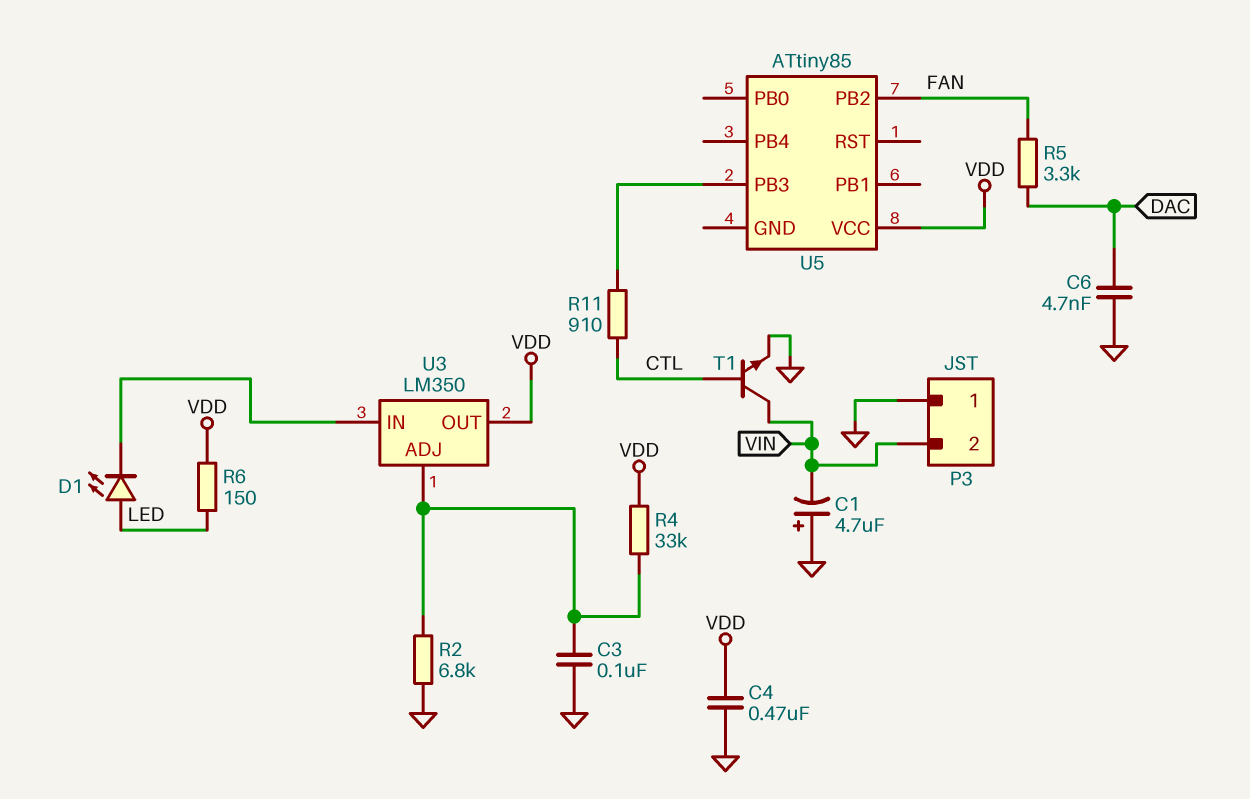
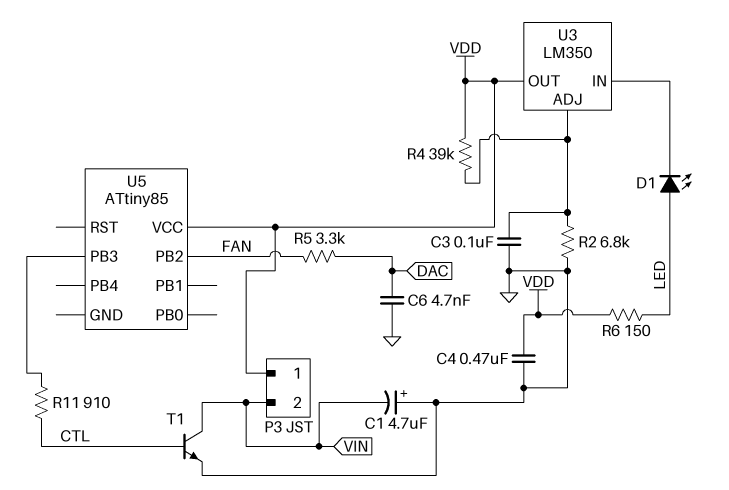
P3 pin 1: GND -> VDD
R4: 33k (U3/ADJ, VDD) -> 39k (U3/ADJ, VDD)

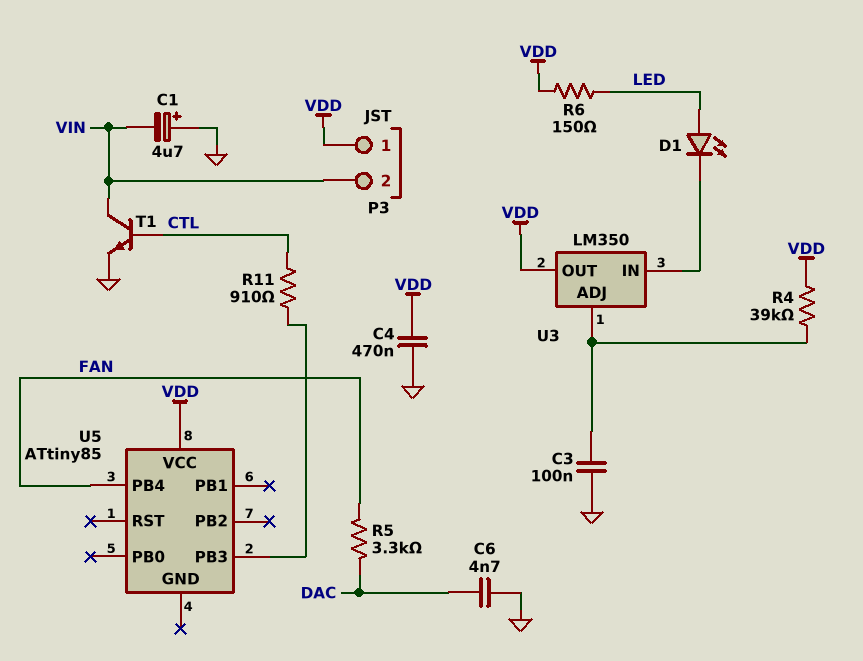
R2: 6.8k (GND, U3/ADJ) -> none
U5 pin PB2: FAN -> none
U5 pin PB4: none -> FAN

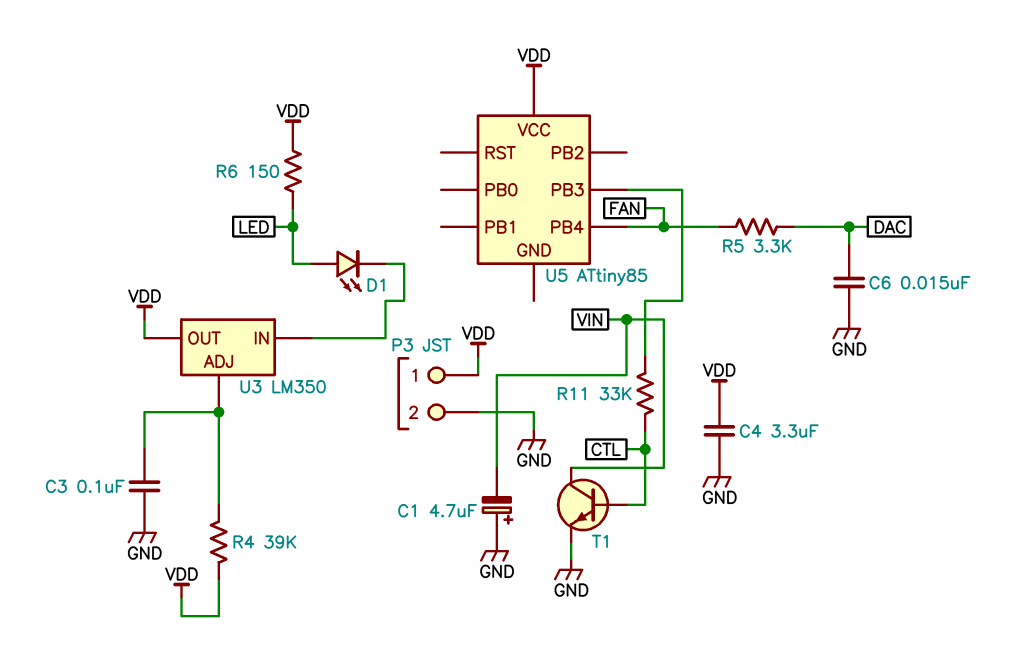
C4: 470nF (GND, VDD) -> 3.3uF (GND, VDD)
C6: 4.7nF (DAC, GND) -> 15nF (DAC, GND)
P3 pin 2: VIN -> GND
R11: 910 (CTL, U5/PB3) -> 33k (CTL, U5/PB3)

